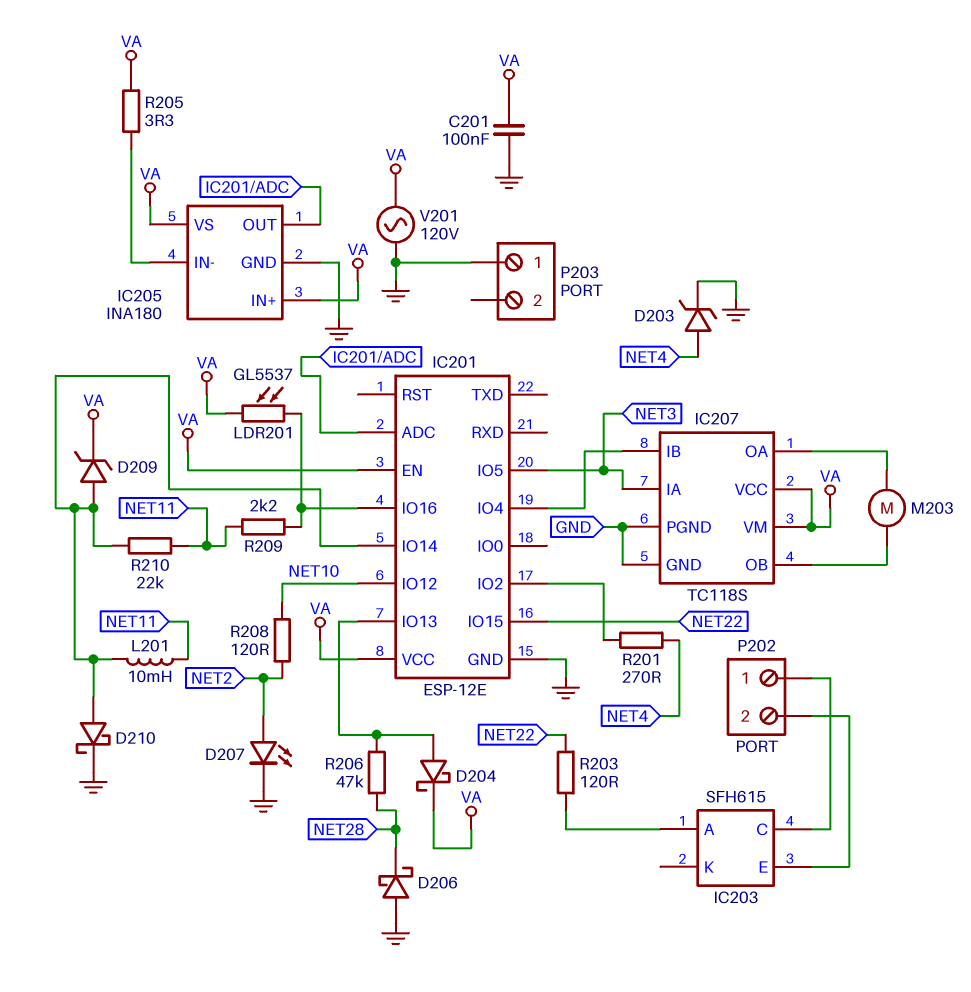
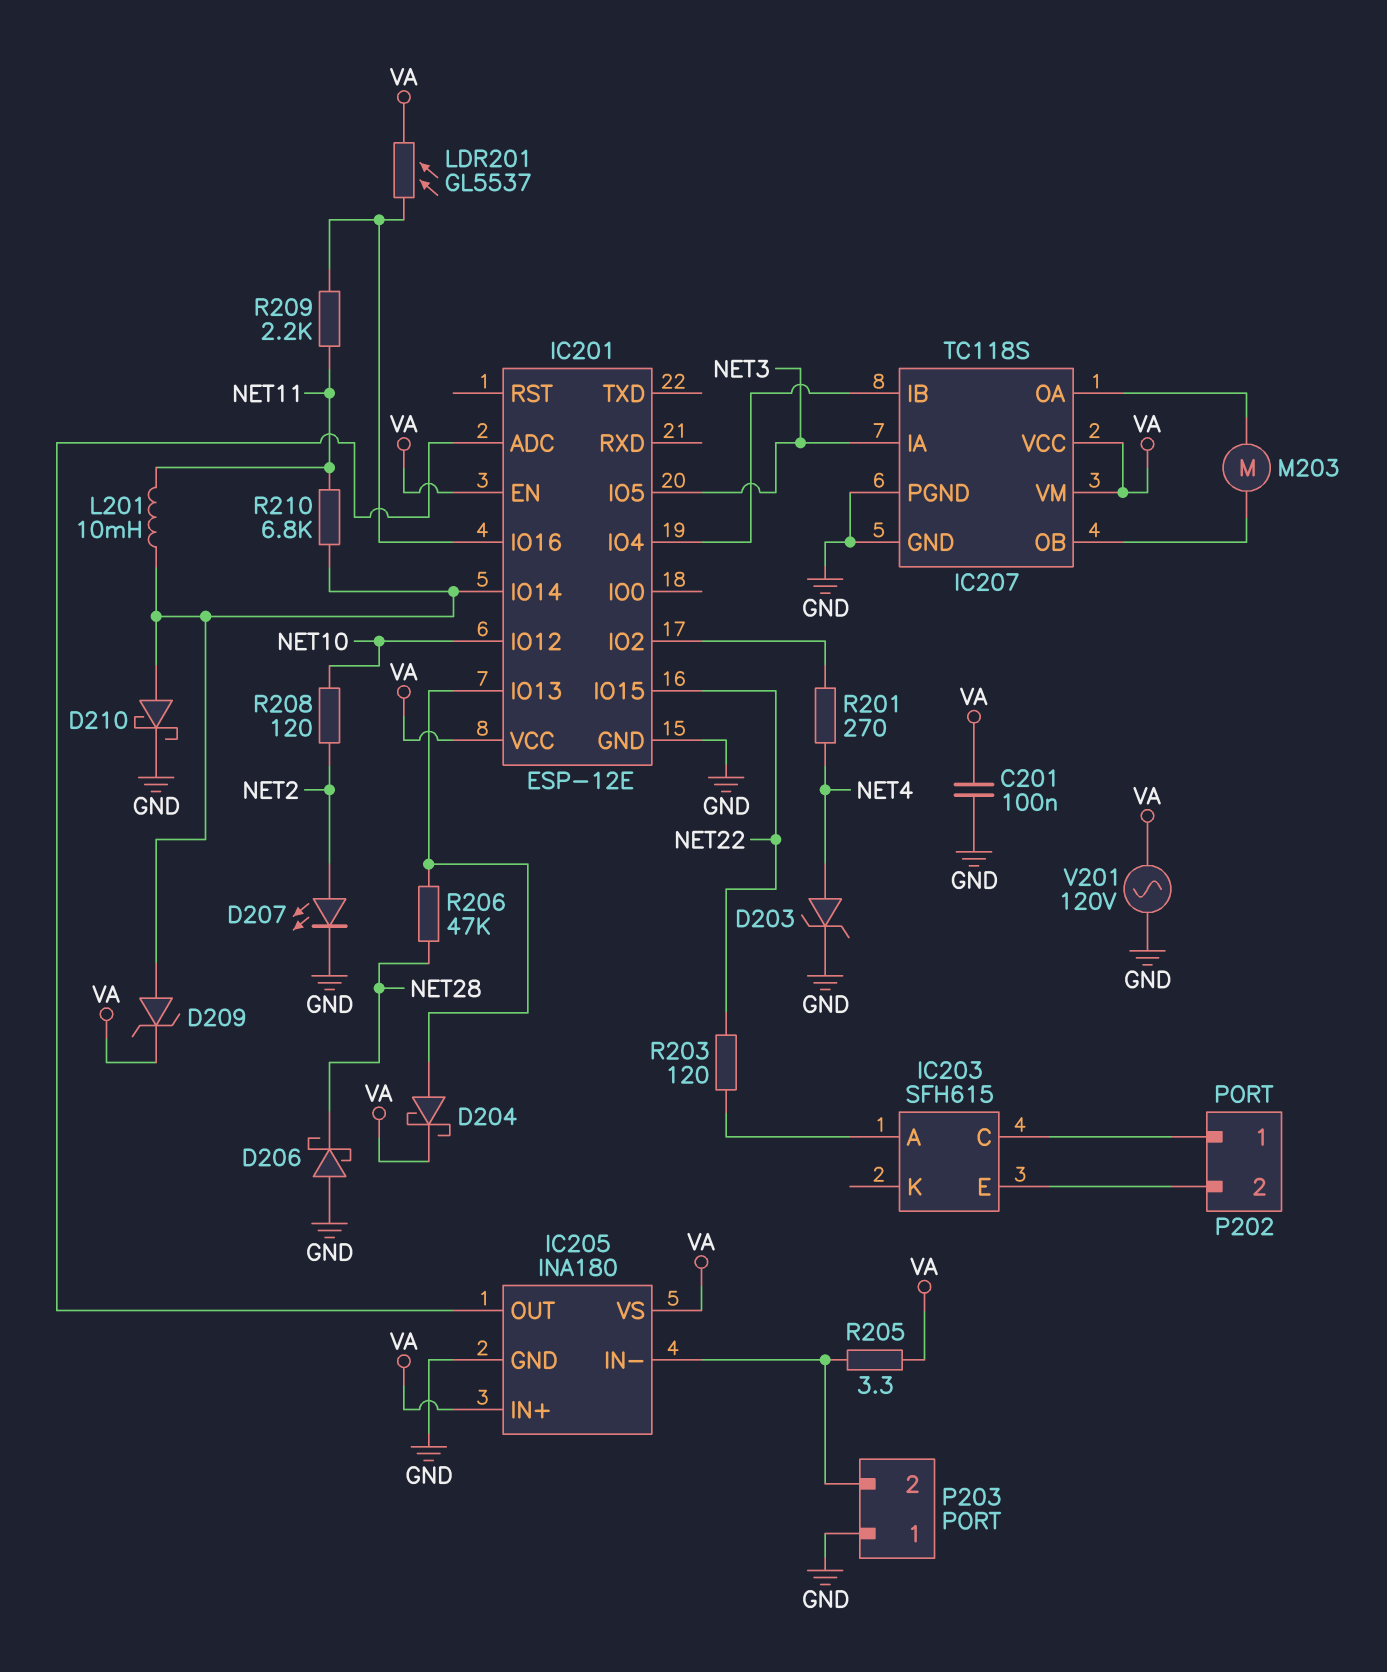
P203 pin 2: none -> IC205/IN-
R210: 22k (IC201/IO14, NET11) -> 6.8k (IC201/IO14, NET11)

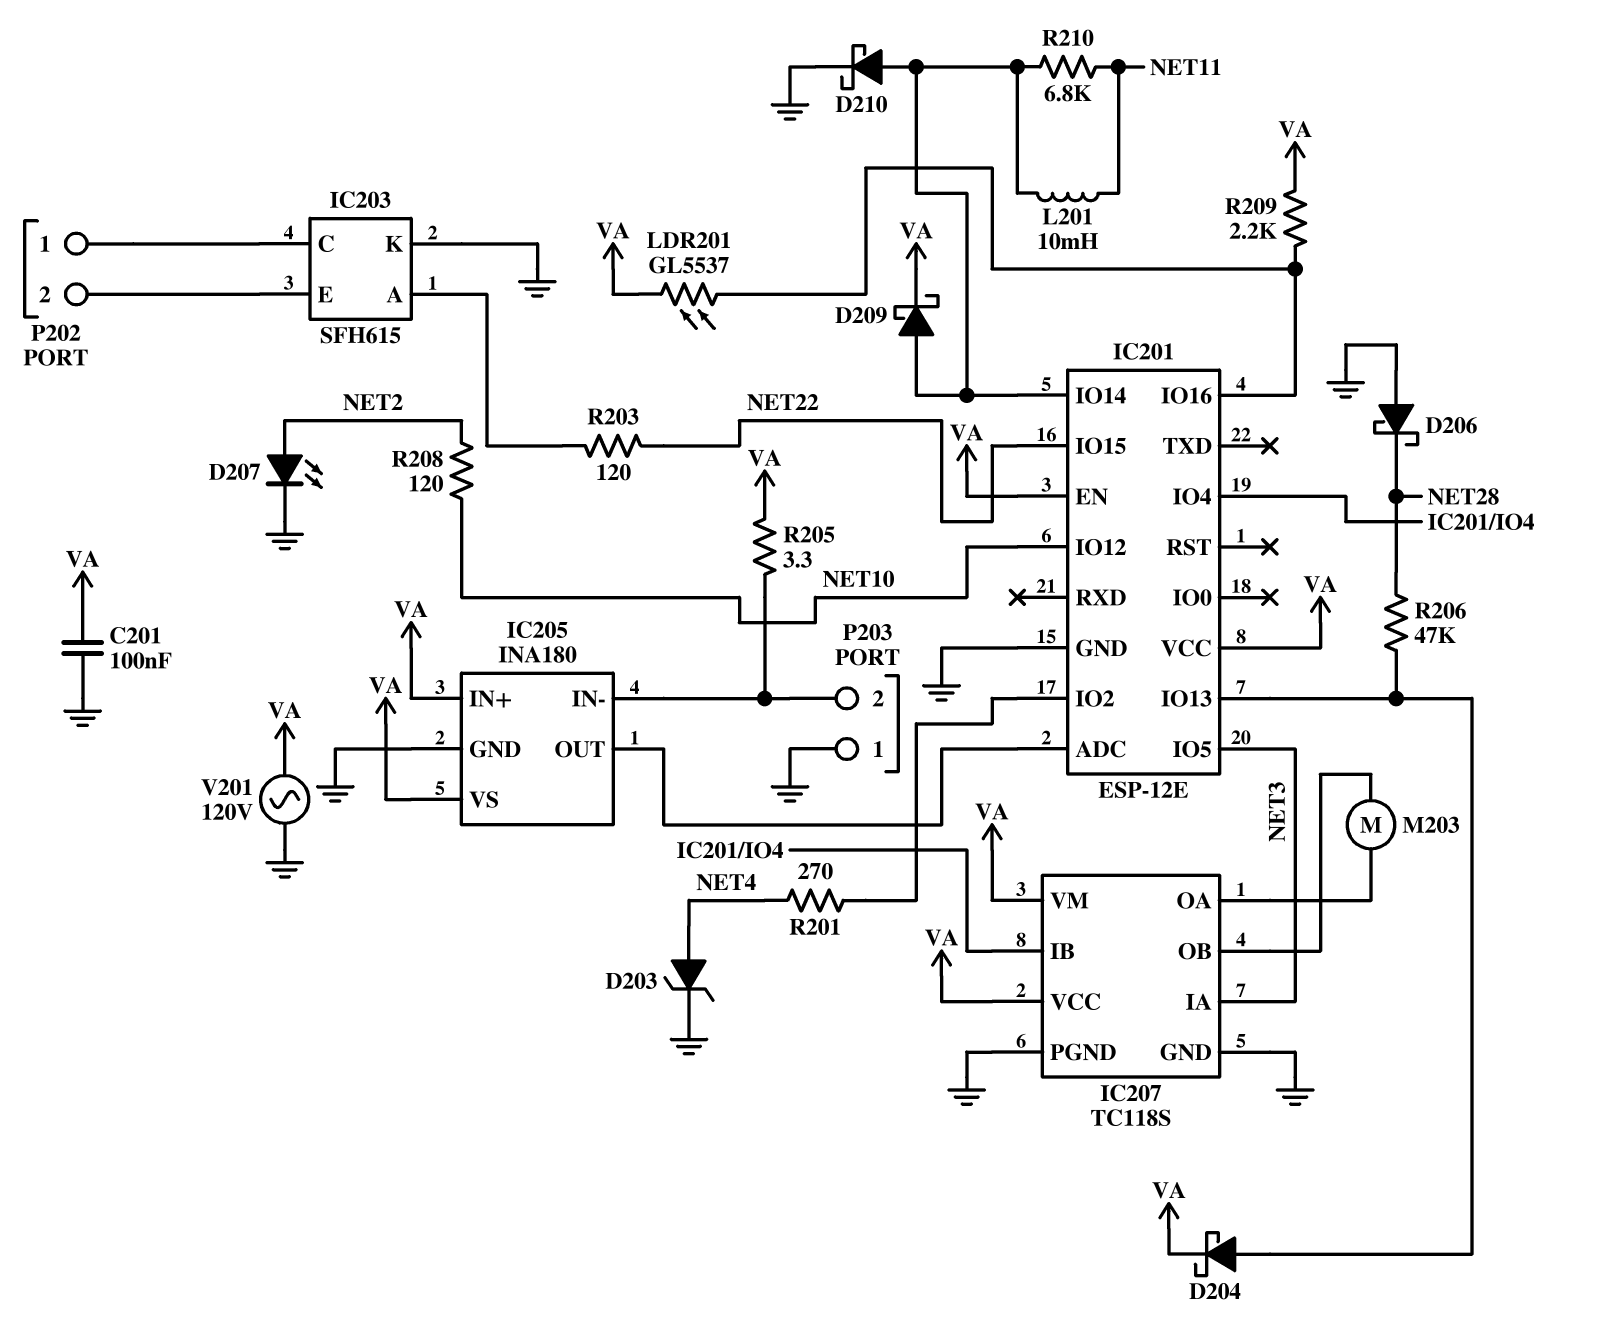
D209: zener (A IC201/IO14, K VA) -> schottky (A IC201/IO14, K VA)
IC203 pin K: none -> GND
R209: 2.2k (IC201/IO16, NET11) -> 2.2k (IC201/IO16, VA)

